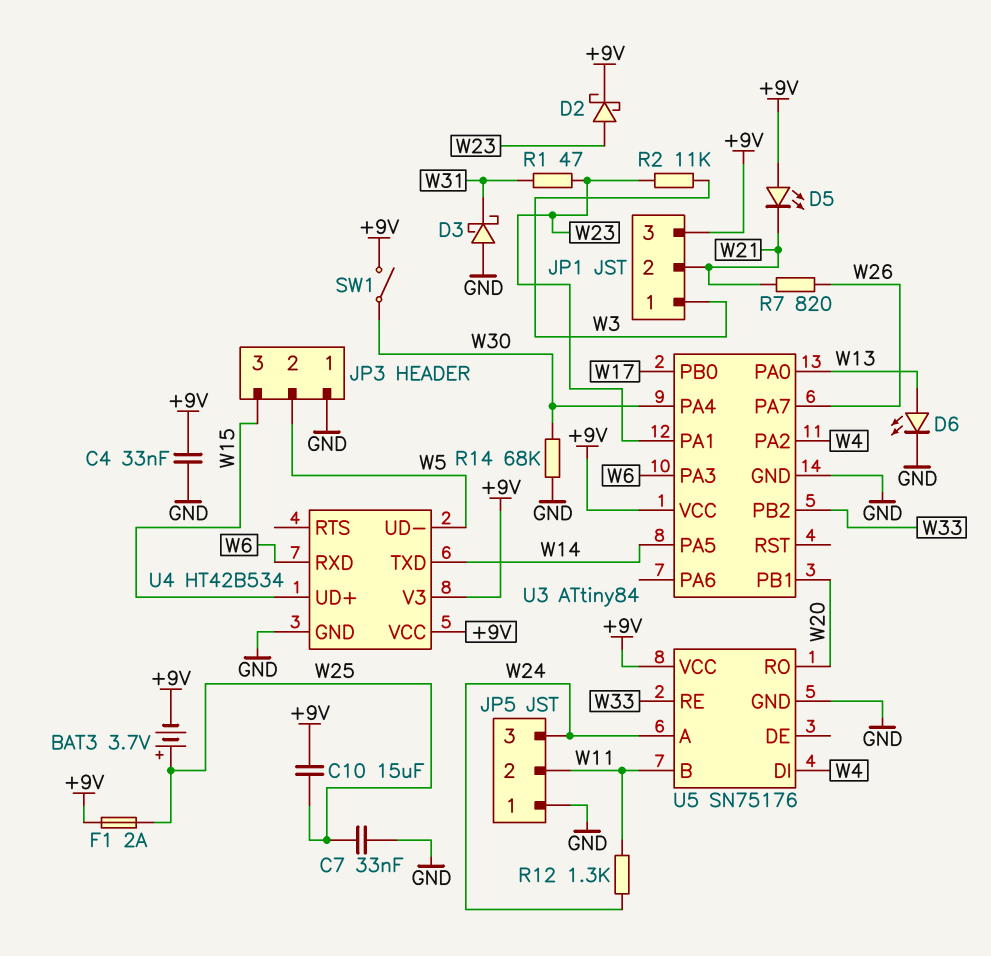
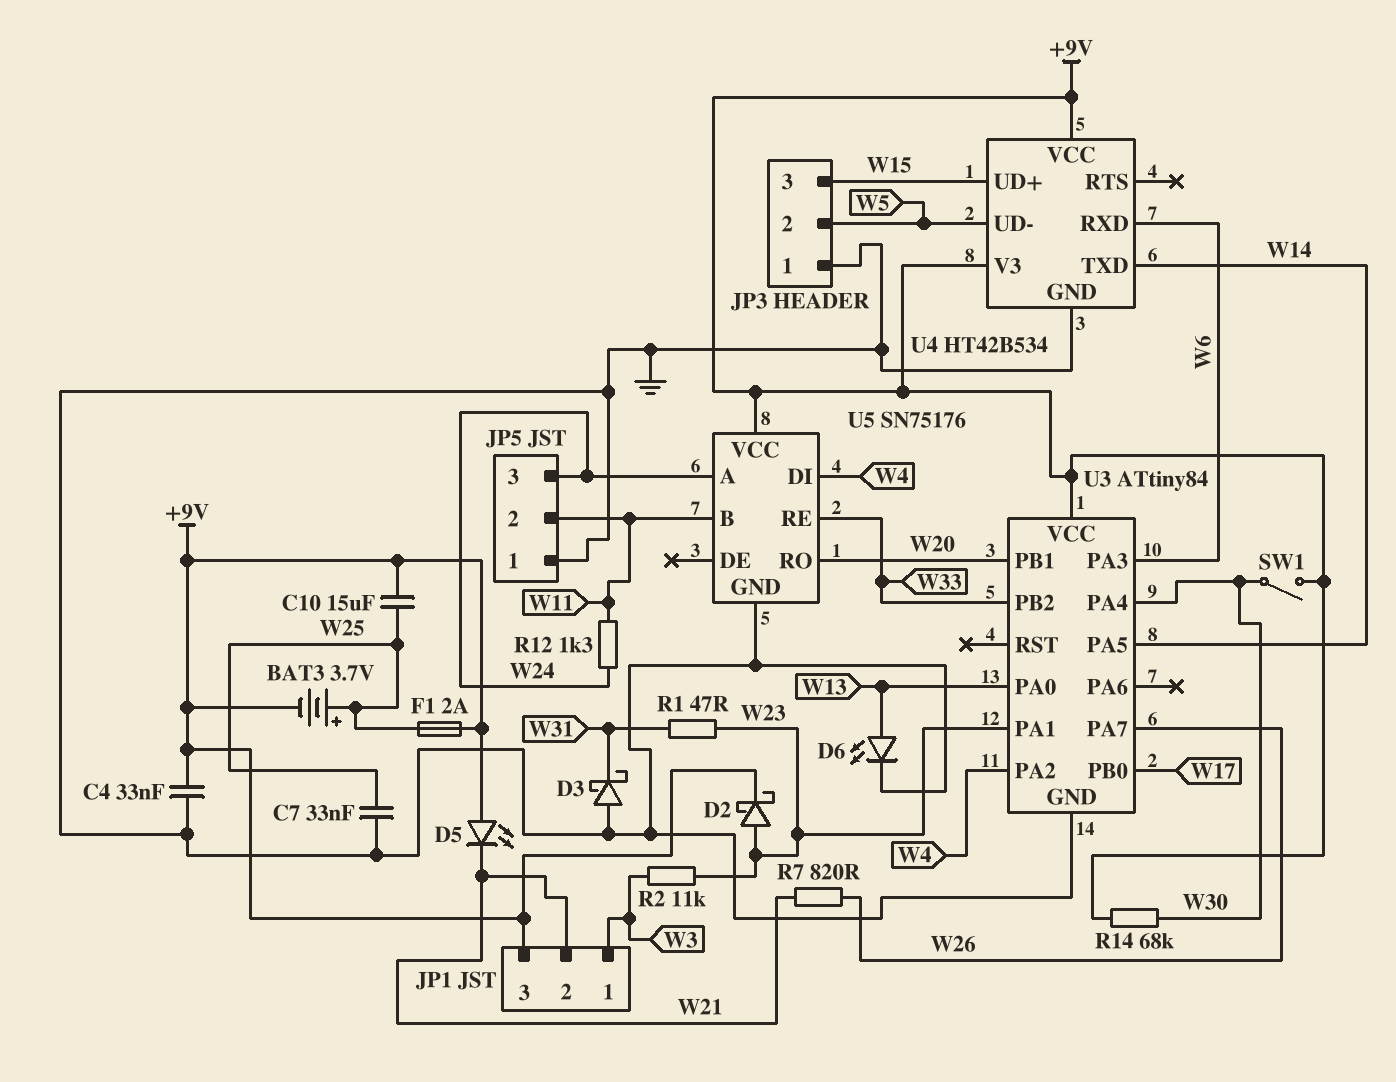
R14: 68k (GND, W30) -> 68k (+9V, W30)

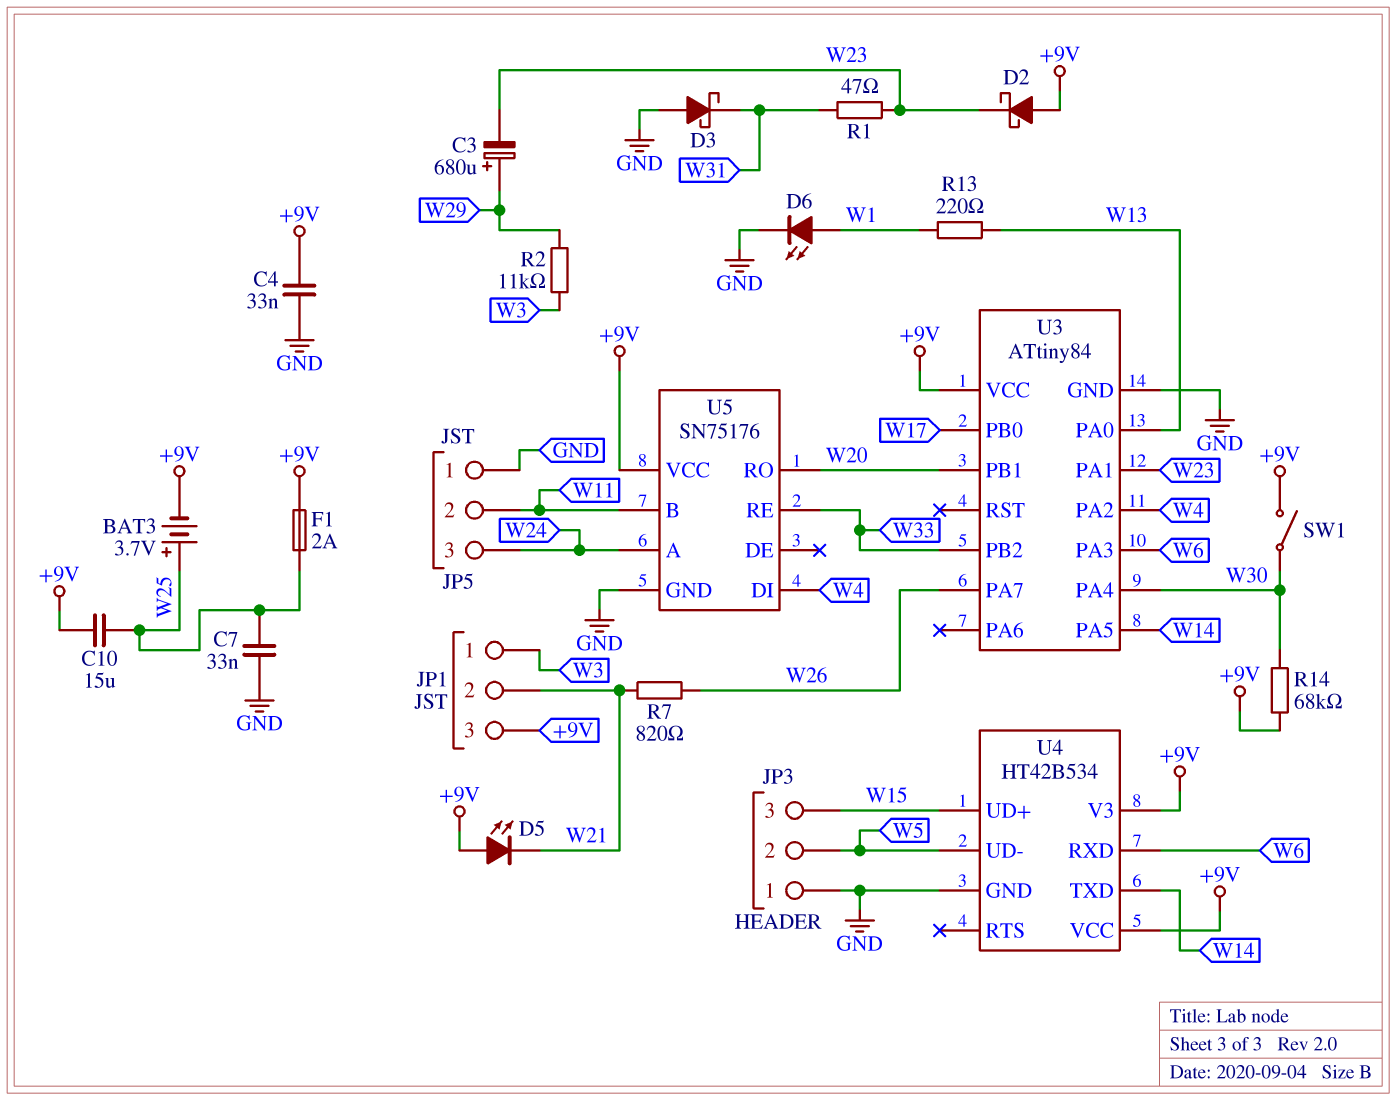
C3: none -> 680uF (plus W29, minus W23)
D2: schottky (A W23, K +9V) -> schottky (A +9V, K W23)
D6: LED (A W13, K GND) -> LED (A W1, K GND)
R2: 11k (W3, W23) -> 11k (W3, W29)
R12: 1.3k (W11, W24) -> none
R13: none -> 220 (W1, W13)

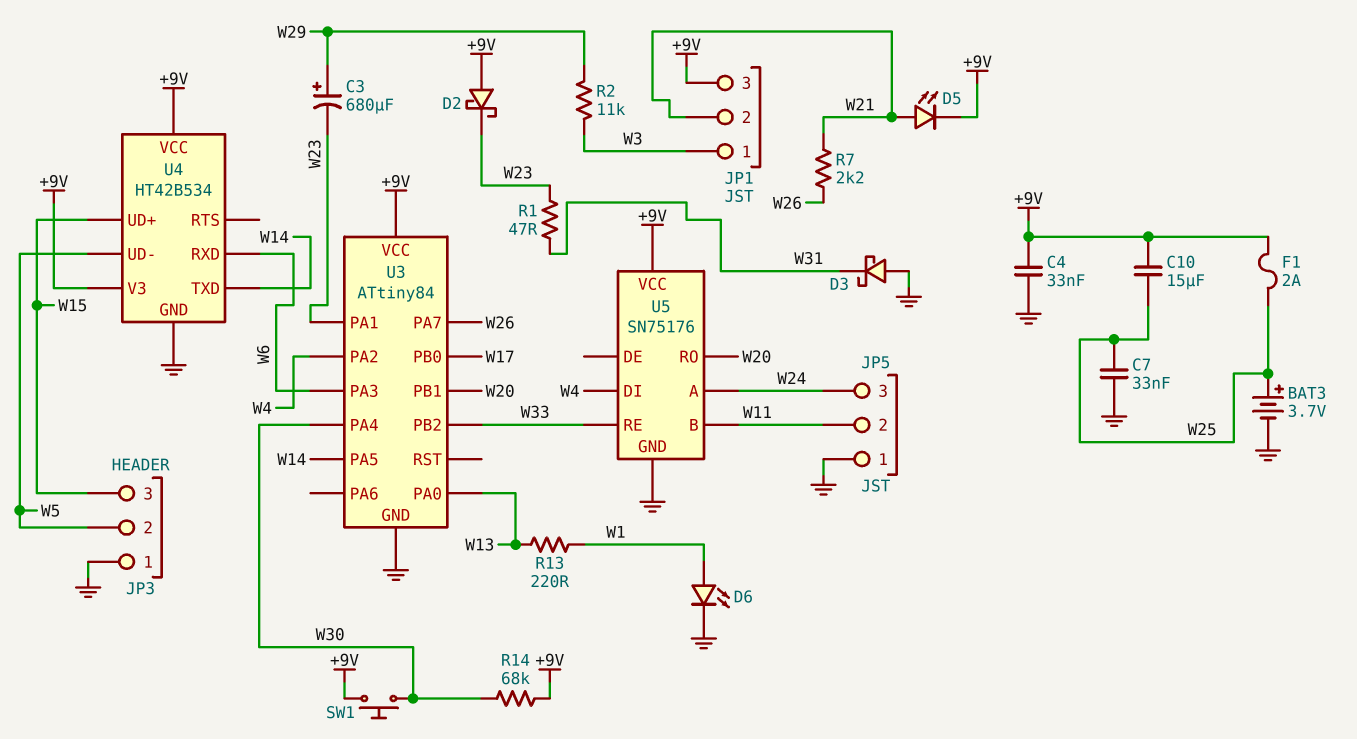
BAT3: 3.7V (plus W25, minus +9V) -> 3.7V (plus W25, minus GND)
D5: LED (A +9V, K W21) -> LED (A W21, K +9V)
R7: 820 (W21, W26) -> 2.2k (W21, W26)
SW1: switch (+9V, W30) -> button (+9V, W30)

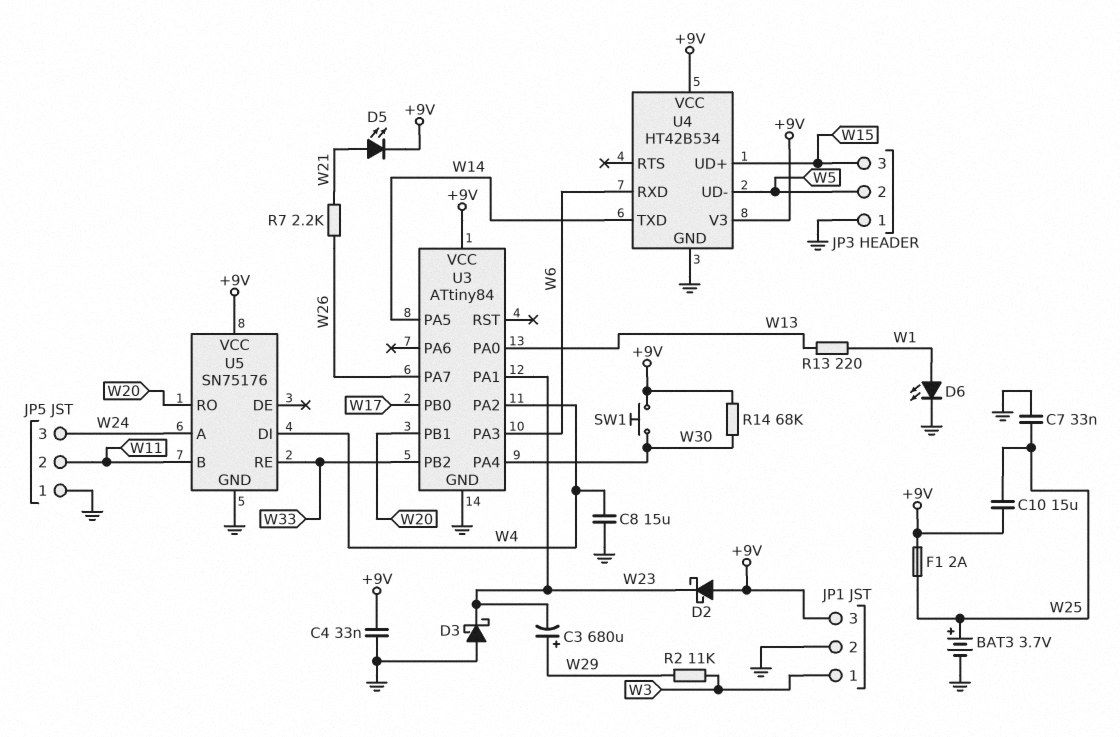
C8: none -> 15uF (GND, W4)
D3: schottky (A GND, K W31) -> schottky (A GND, K W23)
JP1 pin 2: W21 -> GND
R1: 47 (W23, W31) -> none

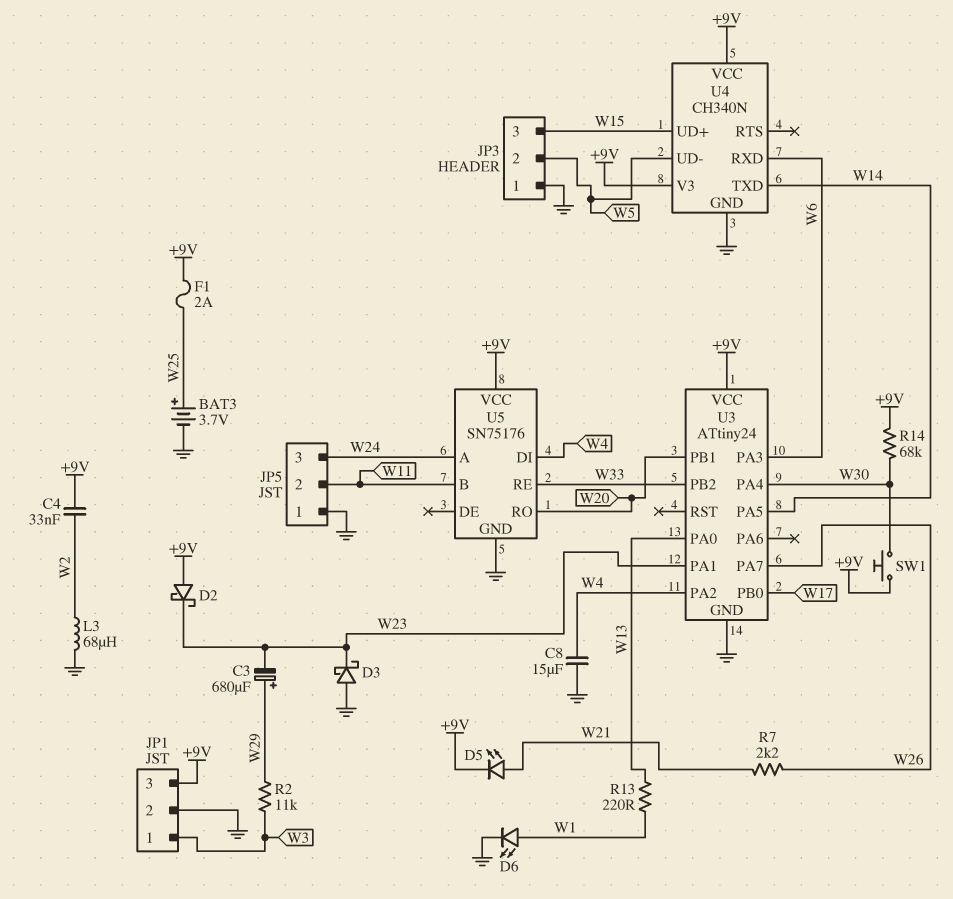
C4: 33nF (+9V, GND) -> 33nF (+9V, W2)
C7: 33nF (GND, W25) -> none
C10: 15uF (+9V, W25) -> none
L3: none -> 68uH (GND, W2)
U3: ATtiny84 -> ATtiny24
U4: HT42B534 -> CH340N

